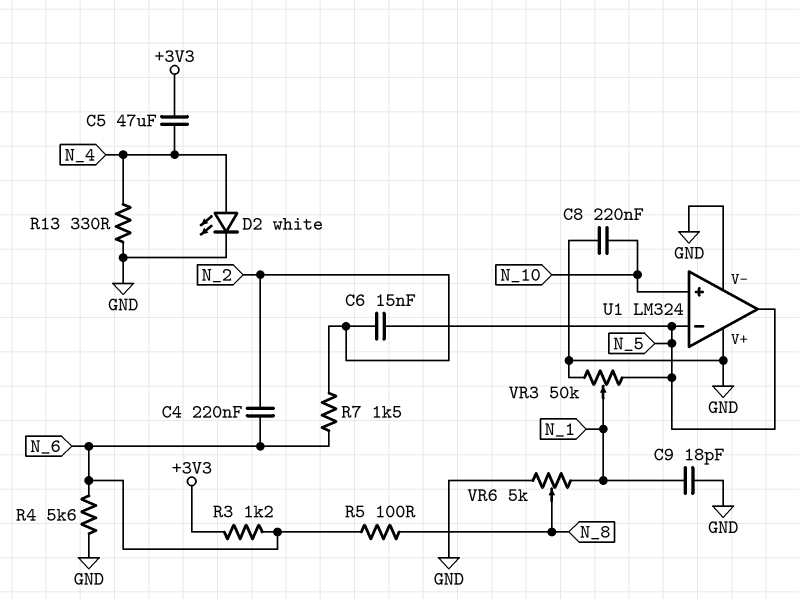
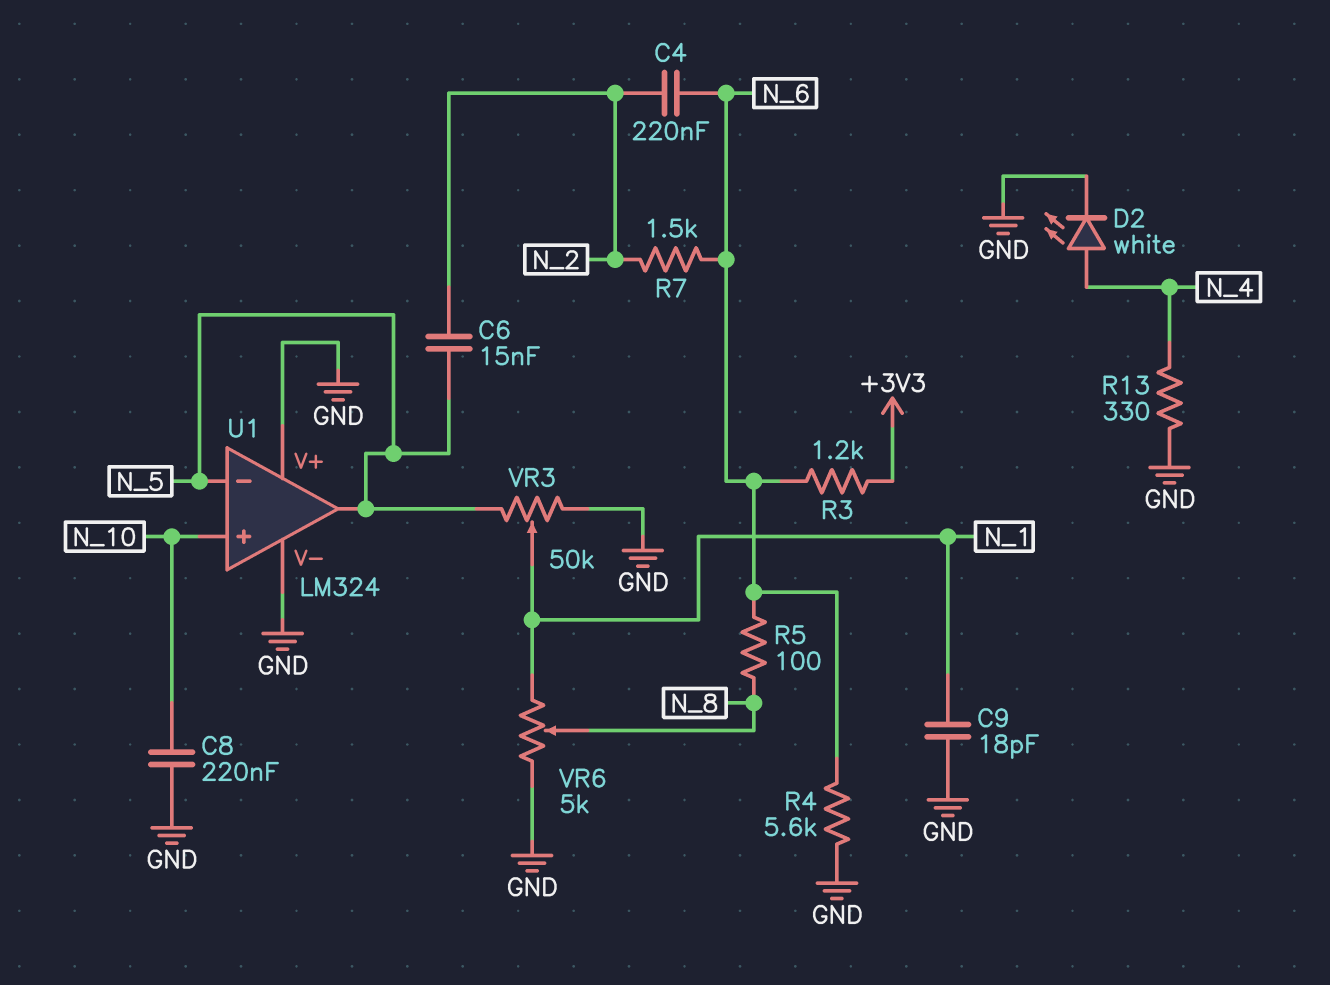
C5: 47uF (+3V3, N_4) -> none

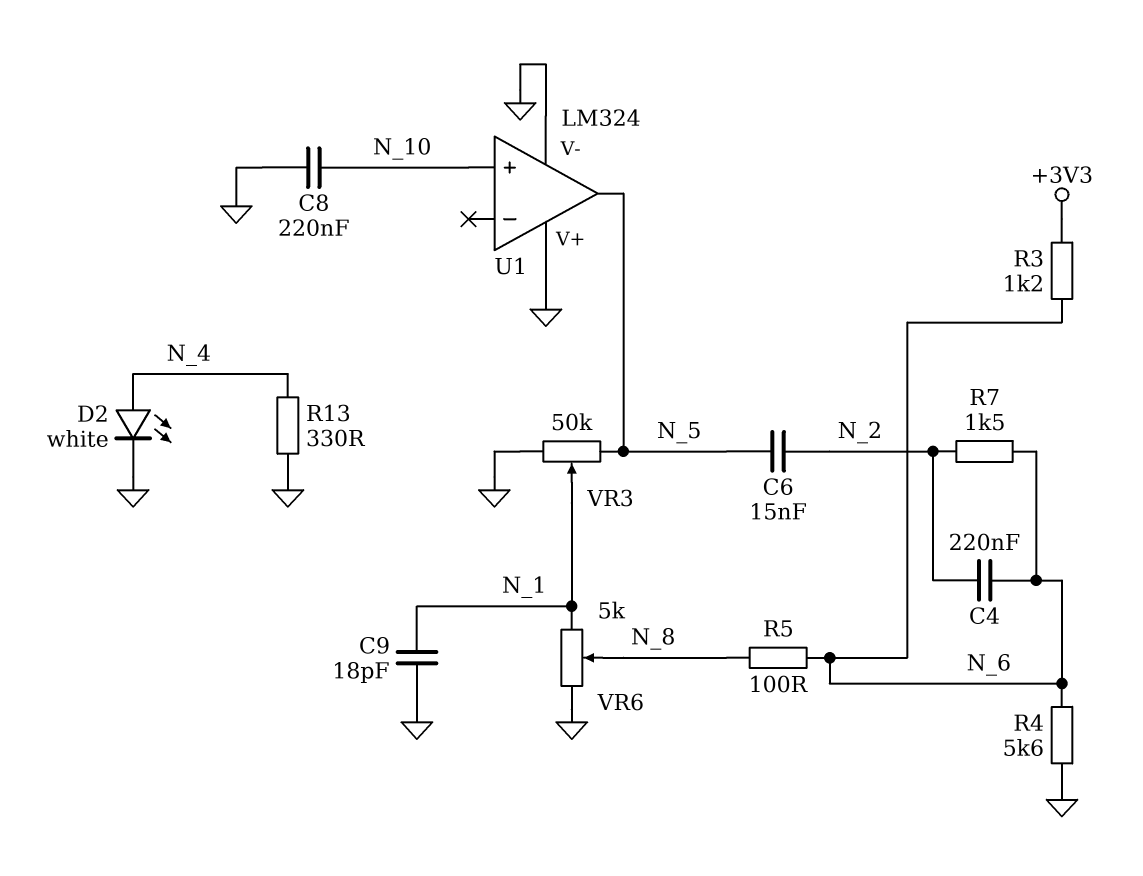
U1 pin in-: N_5 -> none

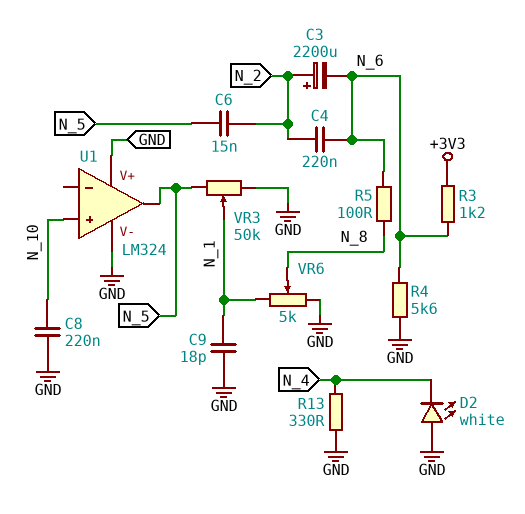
C3: none -> 2200uF (plus N_2, minus N_6)
D2: LED white (A N_4, K GND) -> LED white (A GND, K N_4)
R7: 1.5k (N_2, N_6) -> none

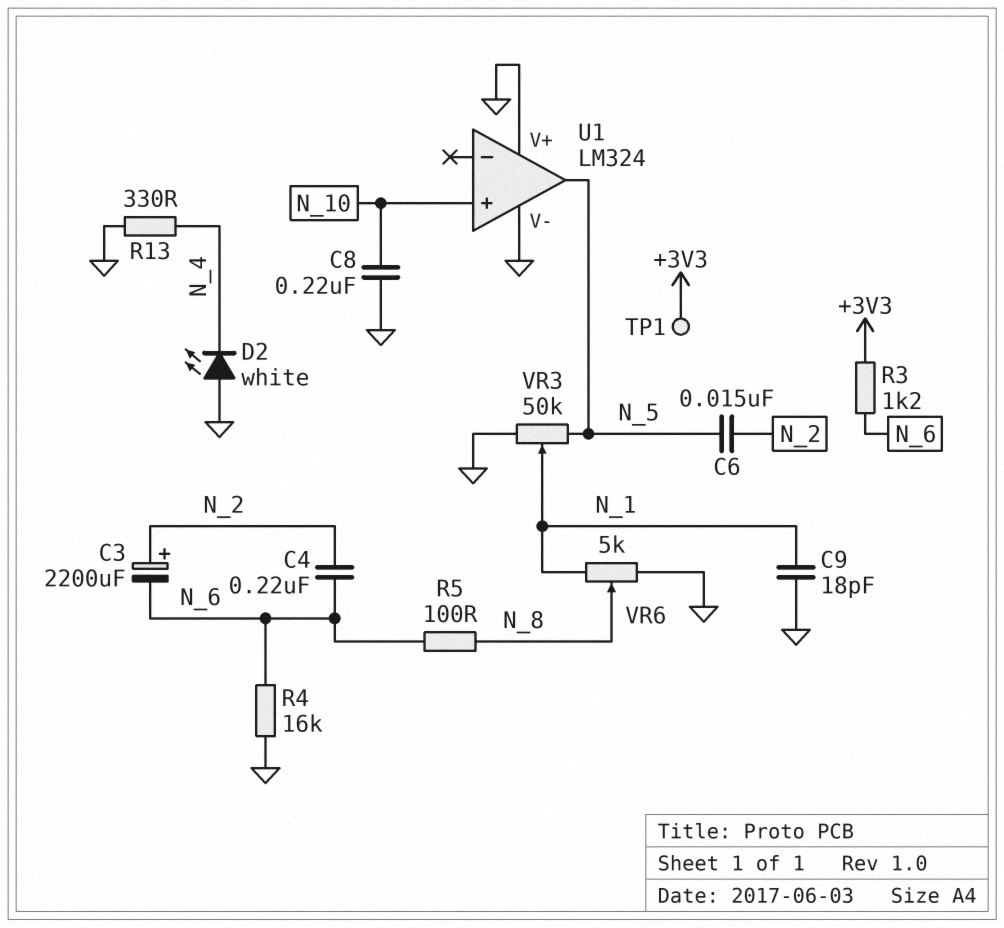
R4: 5.6k (GND, N_6) -> 16k (GND, N_6)
TP1: none -> test point (+3V3)

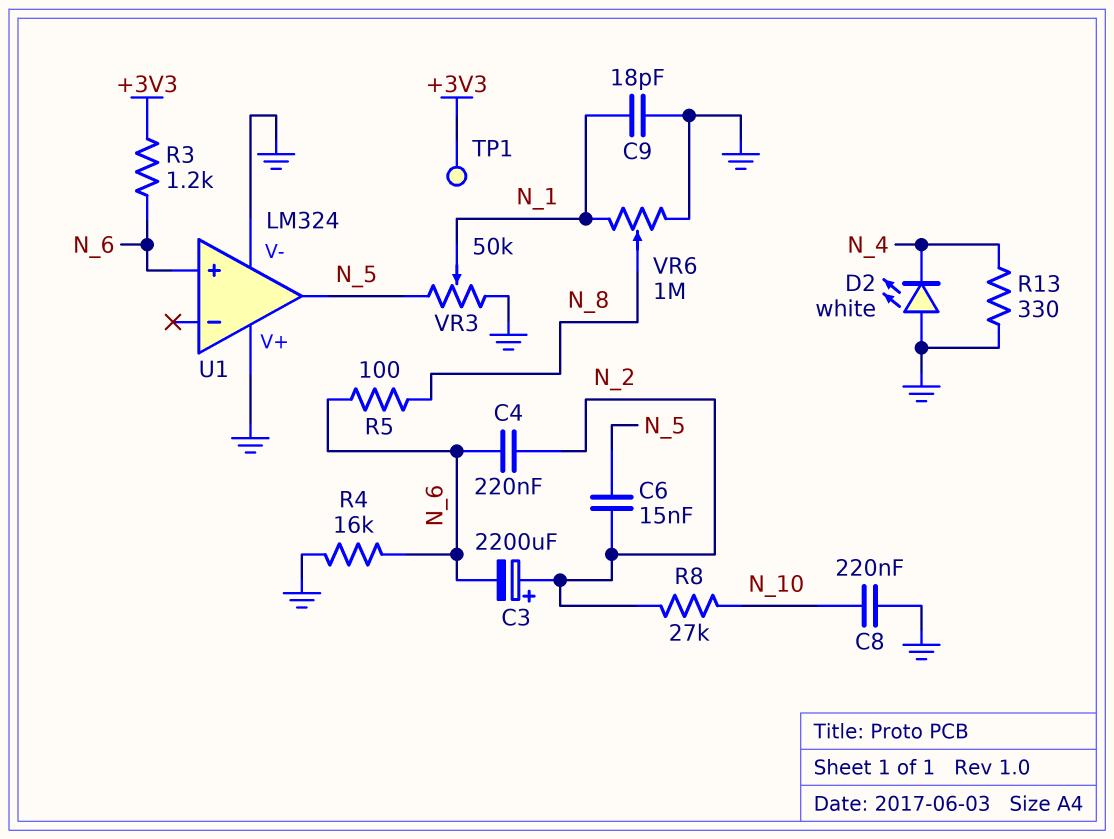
R8: none -> 27k (N_2, N_10)
U1 pin in+: N_10 -> N_6
VR6: 5k (GND, N_1, wiper N_8) -> 1M (GND, N_1, wiper N_8)

